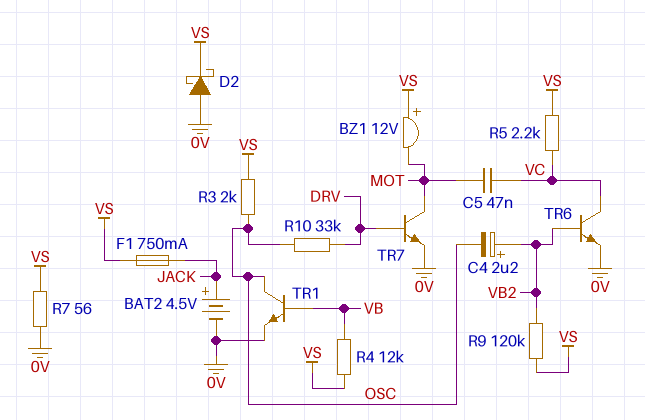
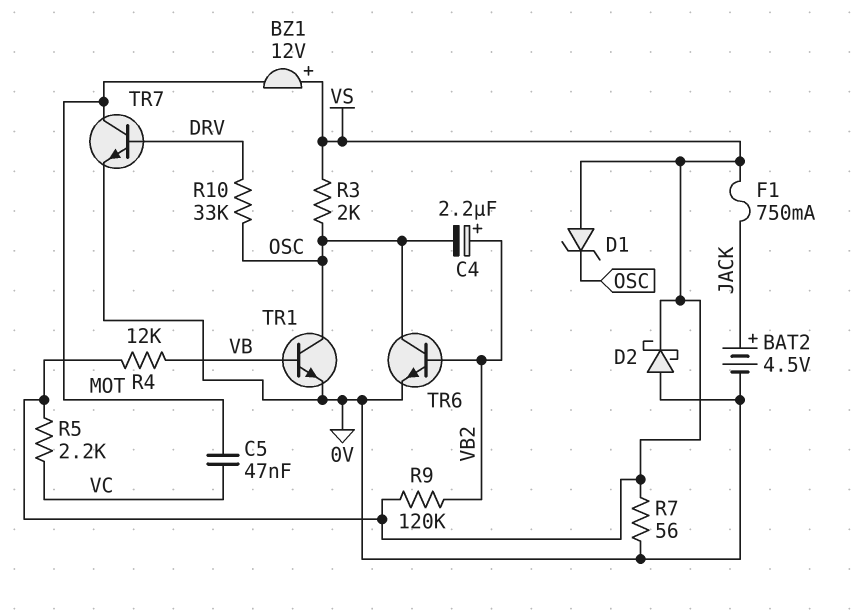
D1: none -> zener (A VS, K OSC)
TR6: NPN (B VB2, C VC, E 0V) -> NPN (B VB2, C OSC, E 0V)

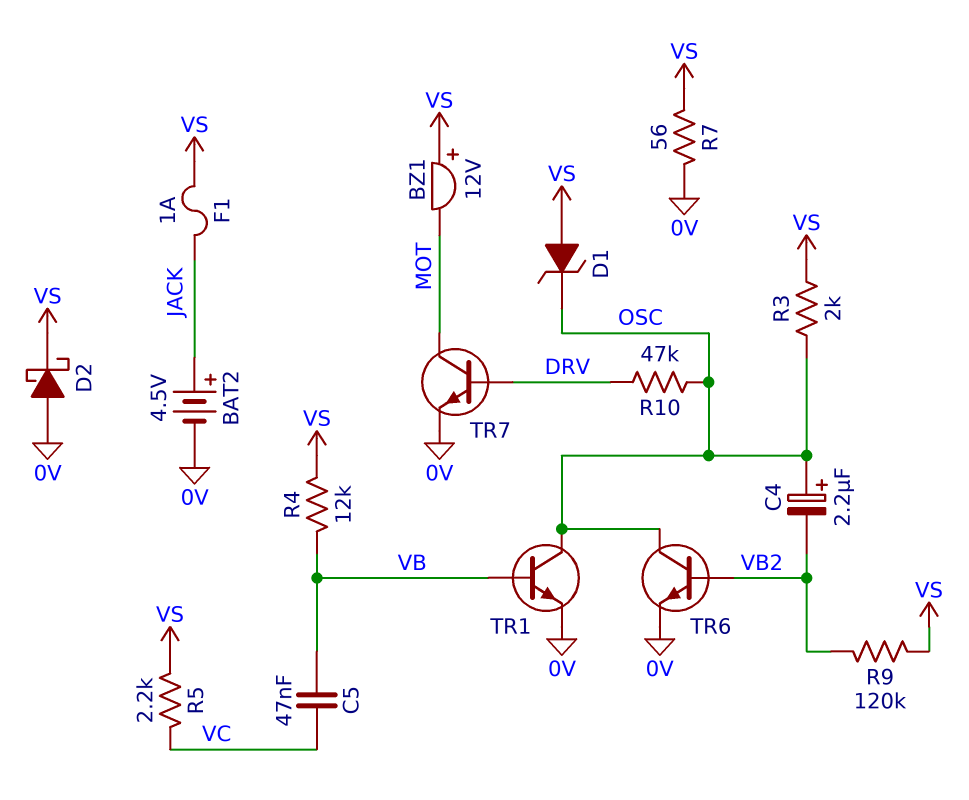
C4: 2.2uF (plus VB2, minus OSC) -> 2.2uF (plus OSC, minus VB2)
C5: 47nF (MOT, VC) -> 47nF (VB, VC)
F1: 750mA (JACK, VS) -> 1A (JACK, VS)
R10: 33k (DRV, OSC) -> 47k (DRV, OSC)

